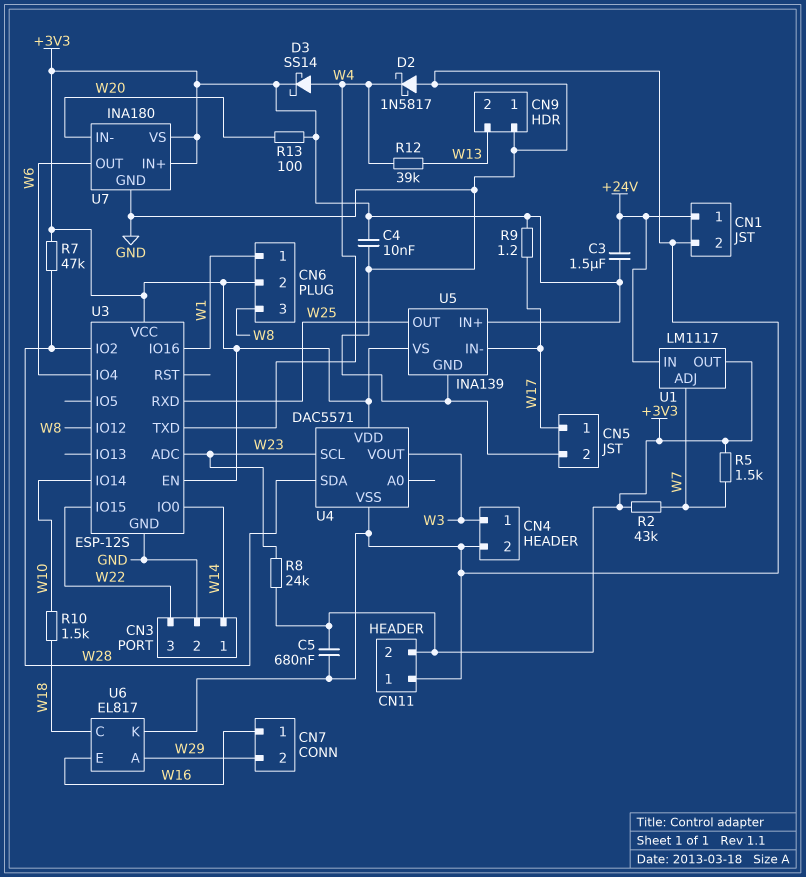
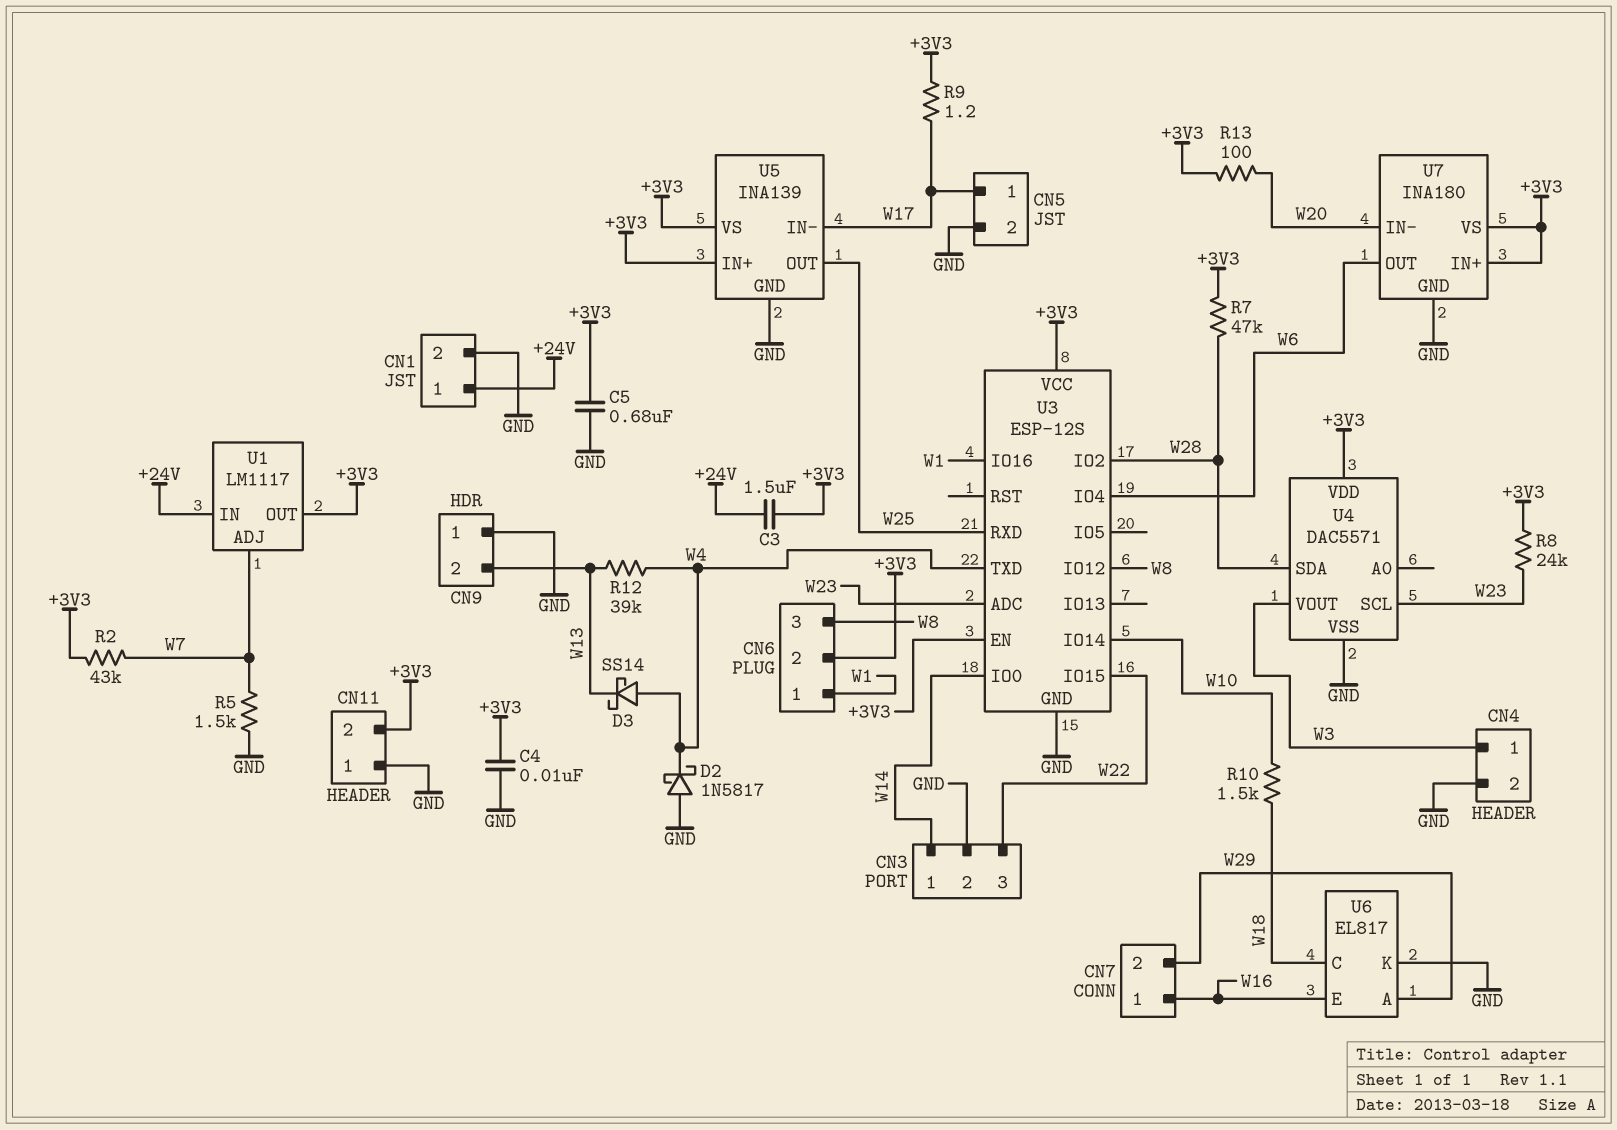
D3: schottky SS14 (A W4, K +3V3) -> schottky SS14 (A W4, K W13)
R5: 1.5k (+3V3, W7) -> 1.5k (GND, W7)

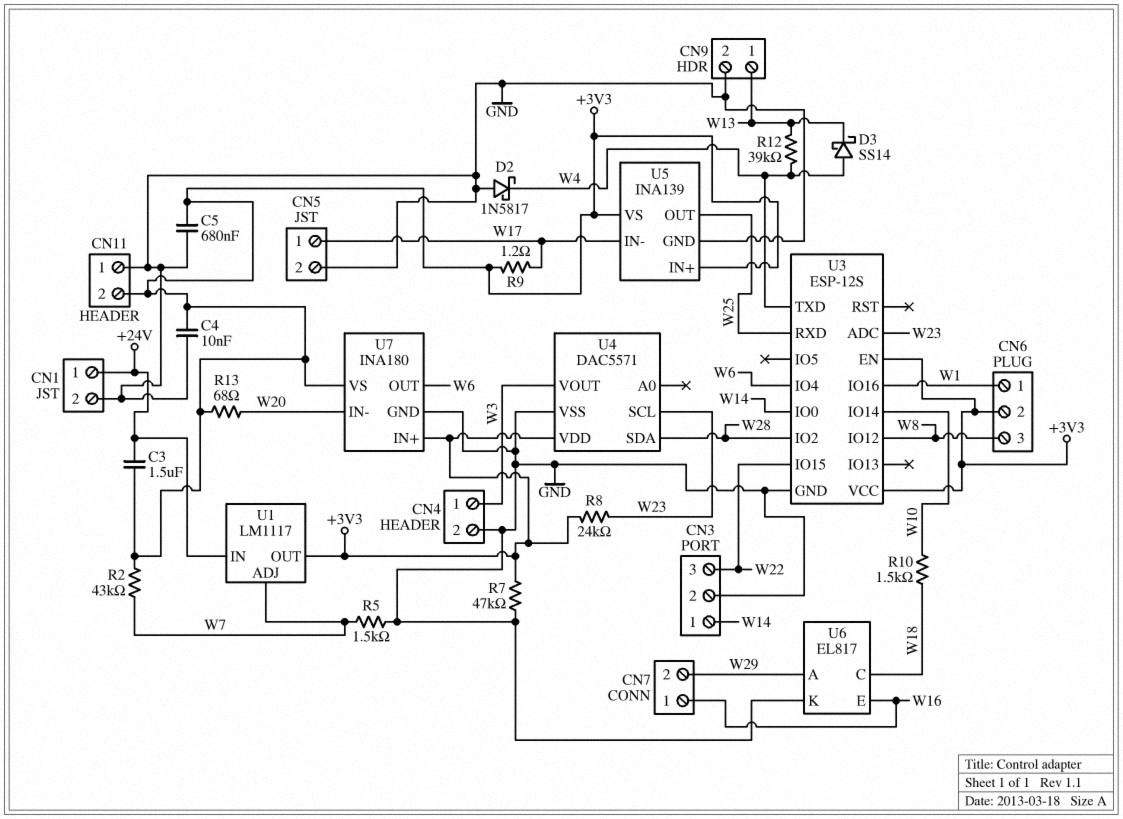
CN9 pin 1: GND -> W13
CN9 pin 2: W13 -> GND
R7: 47k (+3V3, W28) -> 47k (+3V3, GND)
R13: 100 (+3V3, W20) -> 68 (+3V3, W20)

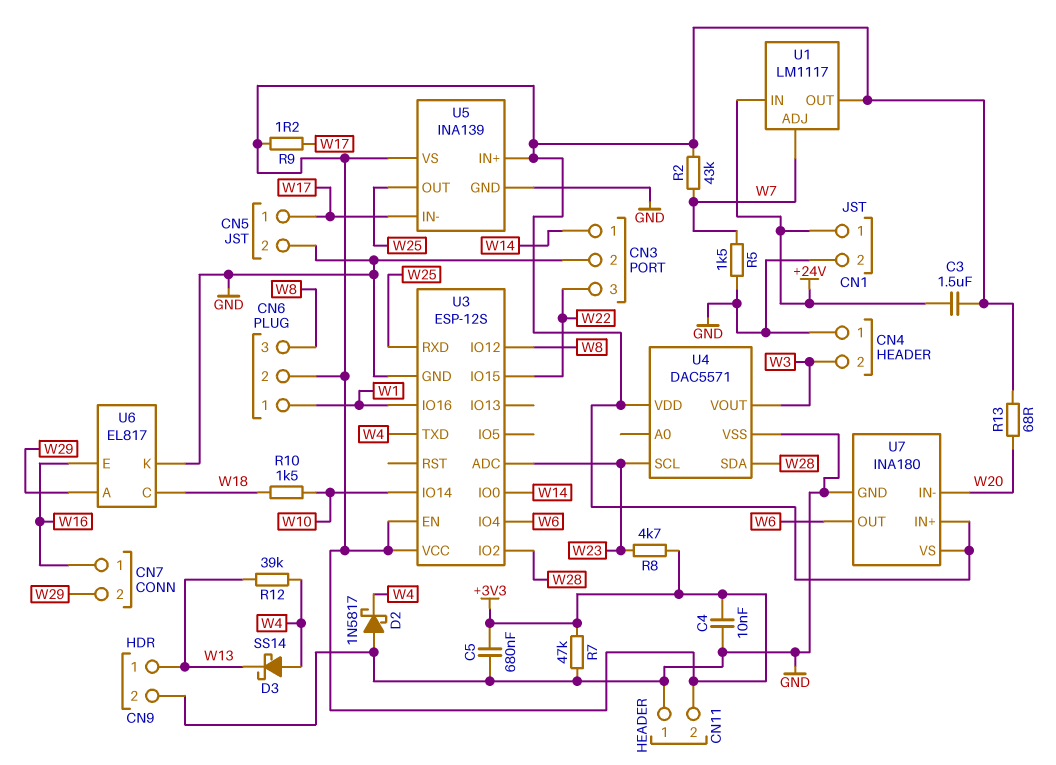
CN4 pin 1: W3 -> GND
CN4 pin 2: GND -> W3
R8: 24k (+3V3, W23) -> 4.7k (+3V3, W23)

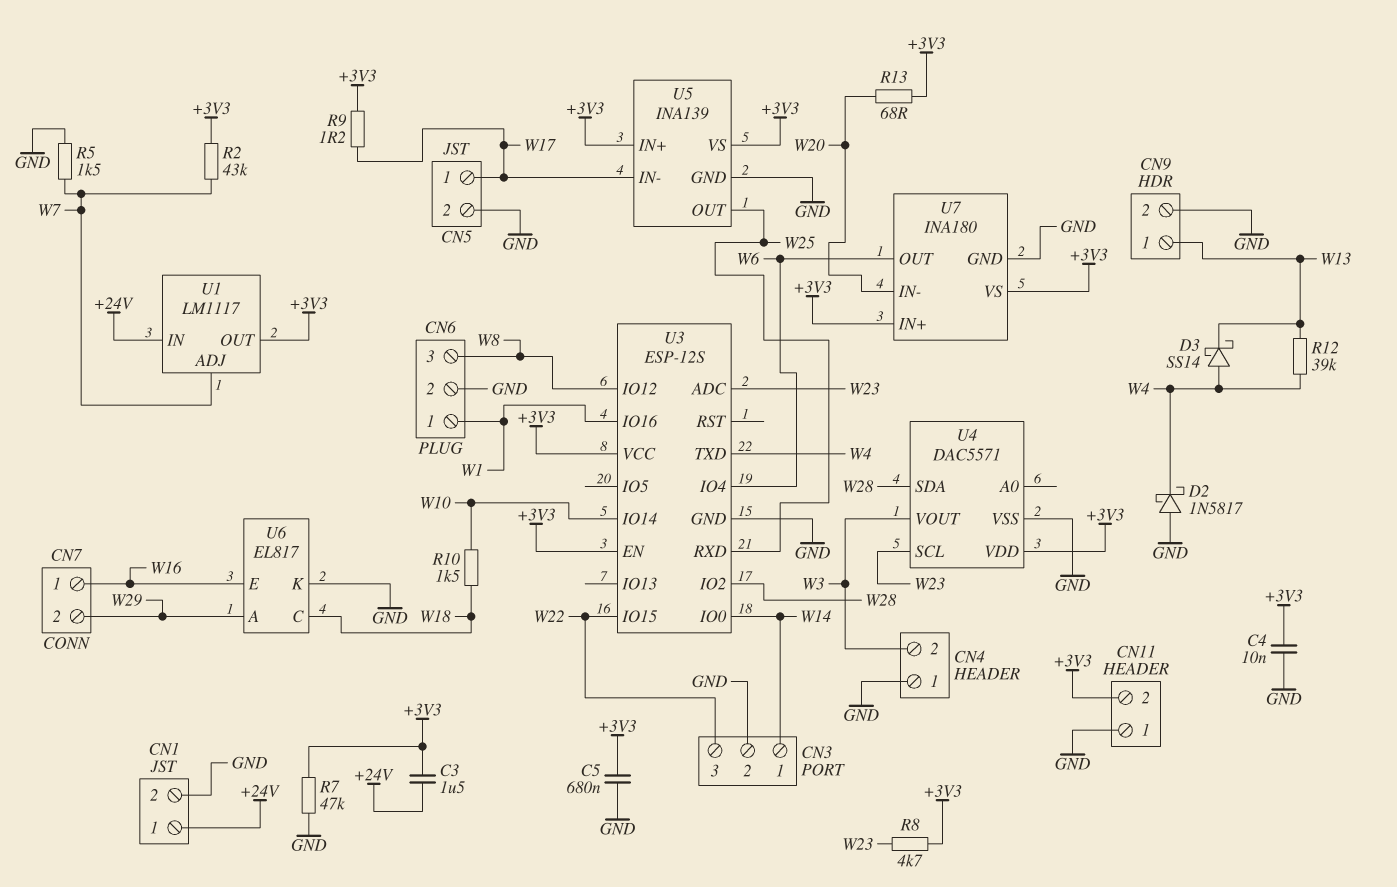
CN6 pin 2: +3V3 -> GND

